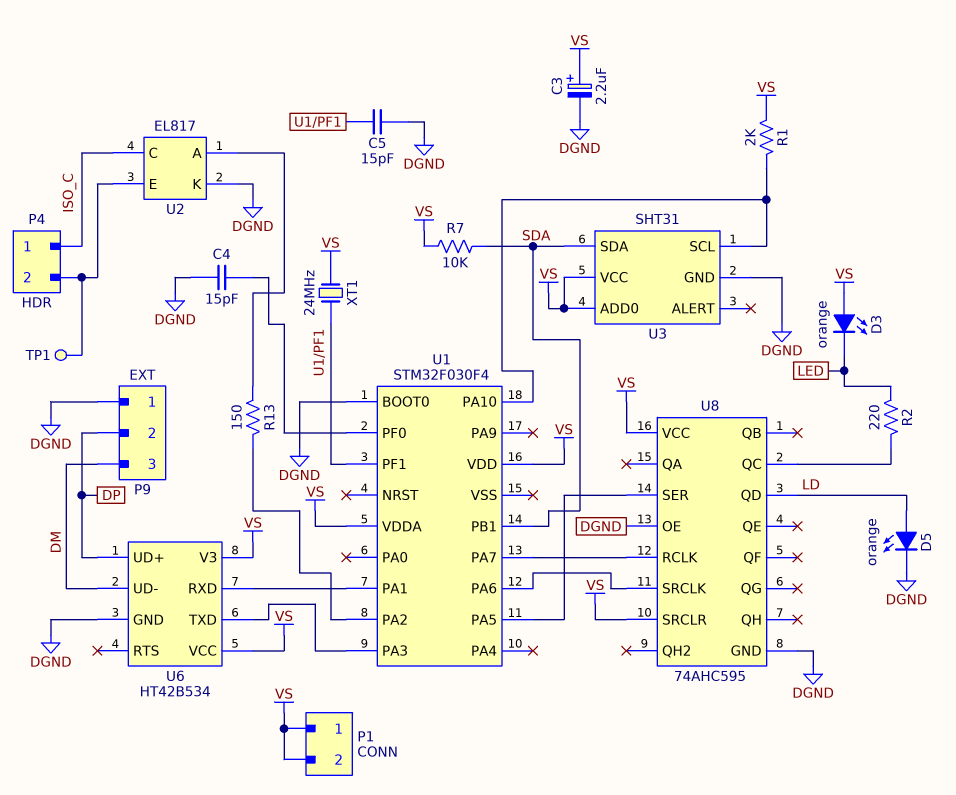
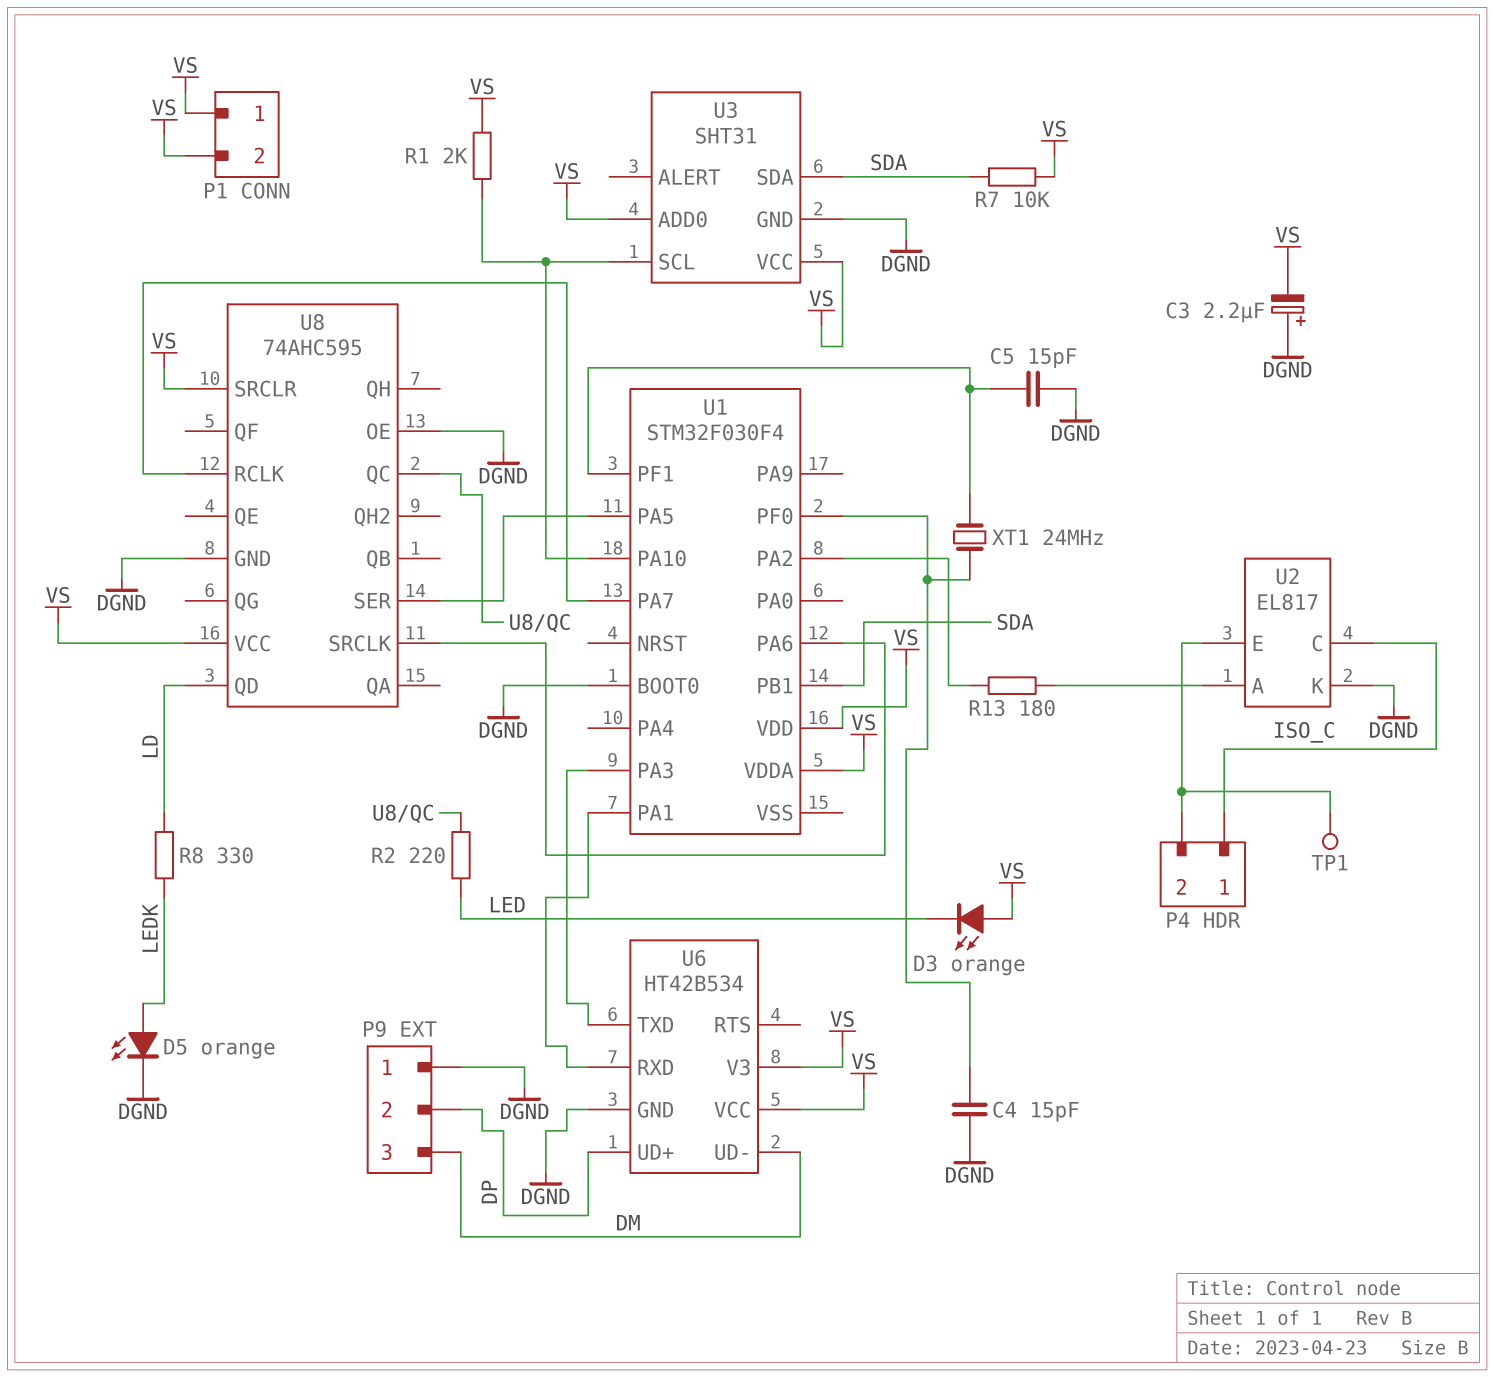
C3: 2.2uF (plus VS, minus DGND) -> 2.2uF (plus DGND, minus VS)
D5: LED orange (A LD, K DGND) -> LED orange (A LEDK, K DGND)
R8: none -> 330 (LD, LEDK)
R13: 150 (U1/PA2, U2/A) -> 180 (U1/PA2, U2/A)
XT1: 24MHz (U1/PF1, VS) -> 24MHz (U1/PF0, U1/PF1)

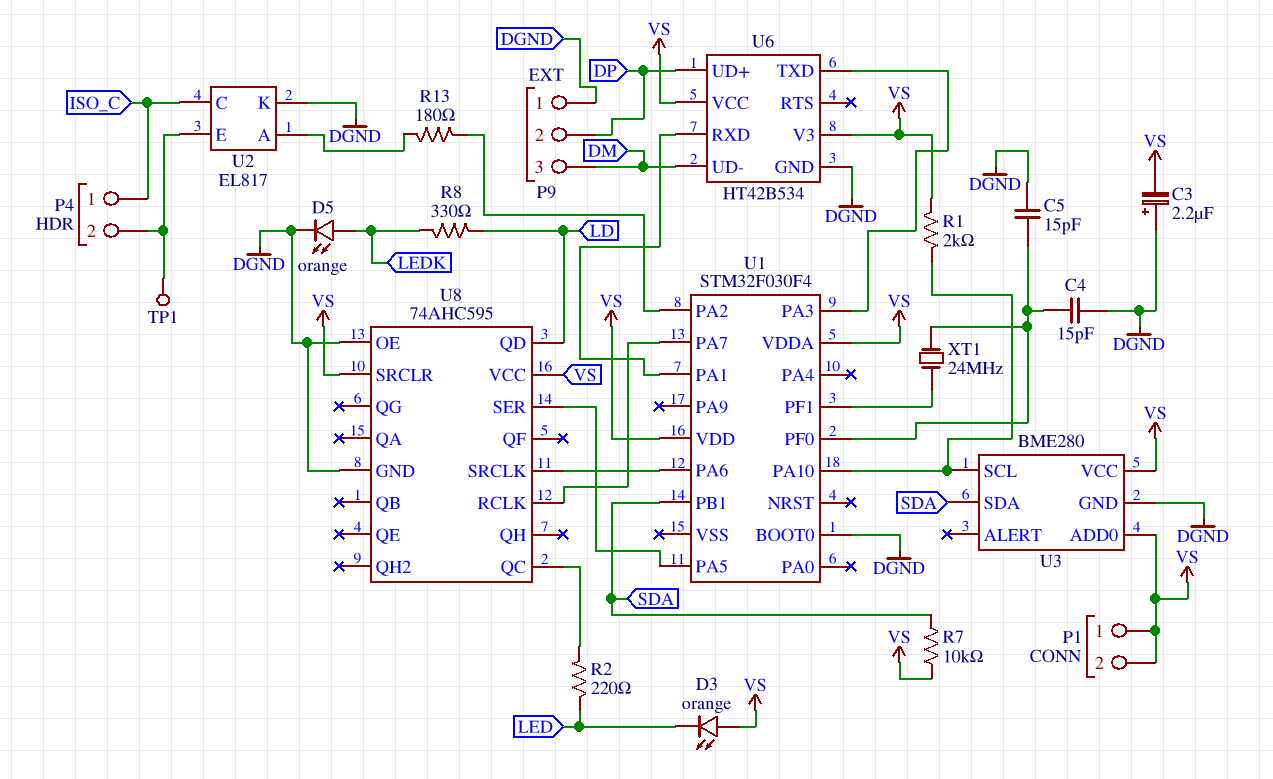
C5: 15pF (DGND, U1/PF1) -> 15pF (DGND, U1/PF0)
U3: SHT31 -> BME280

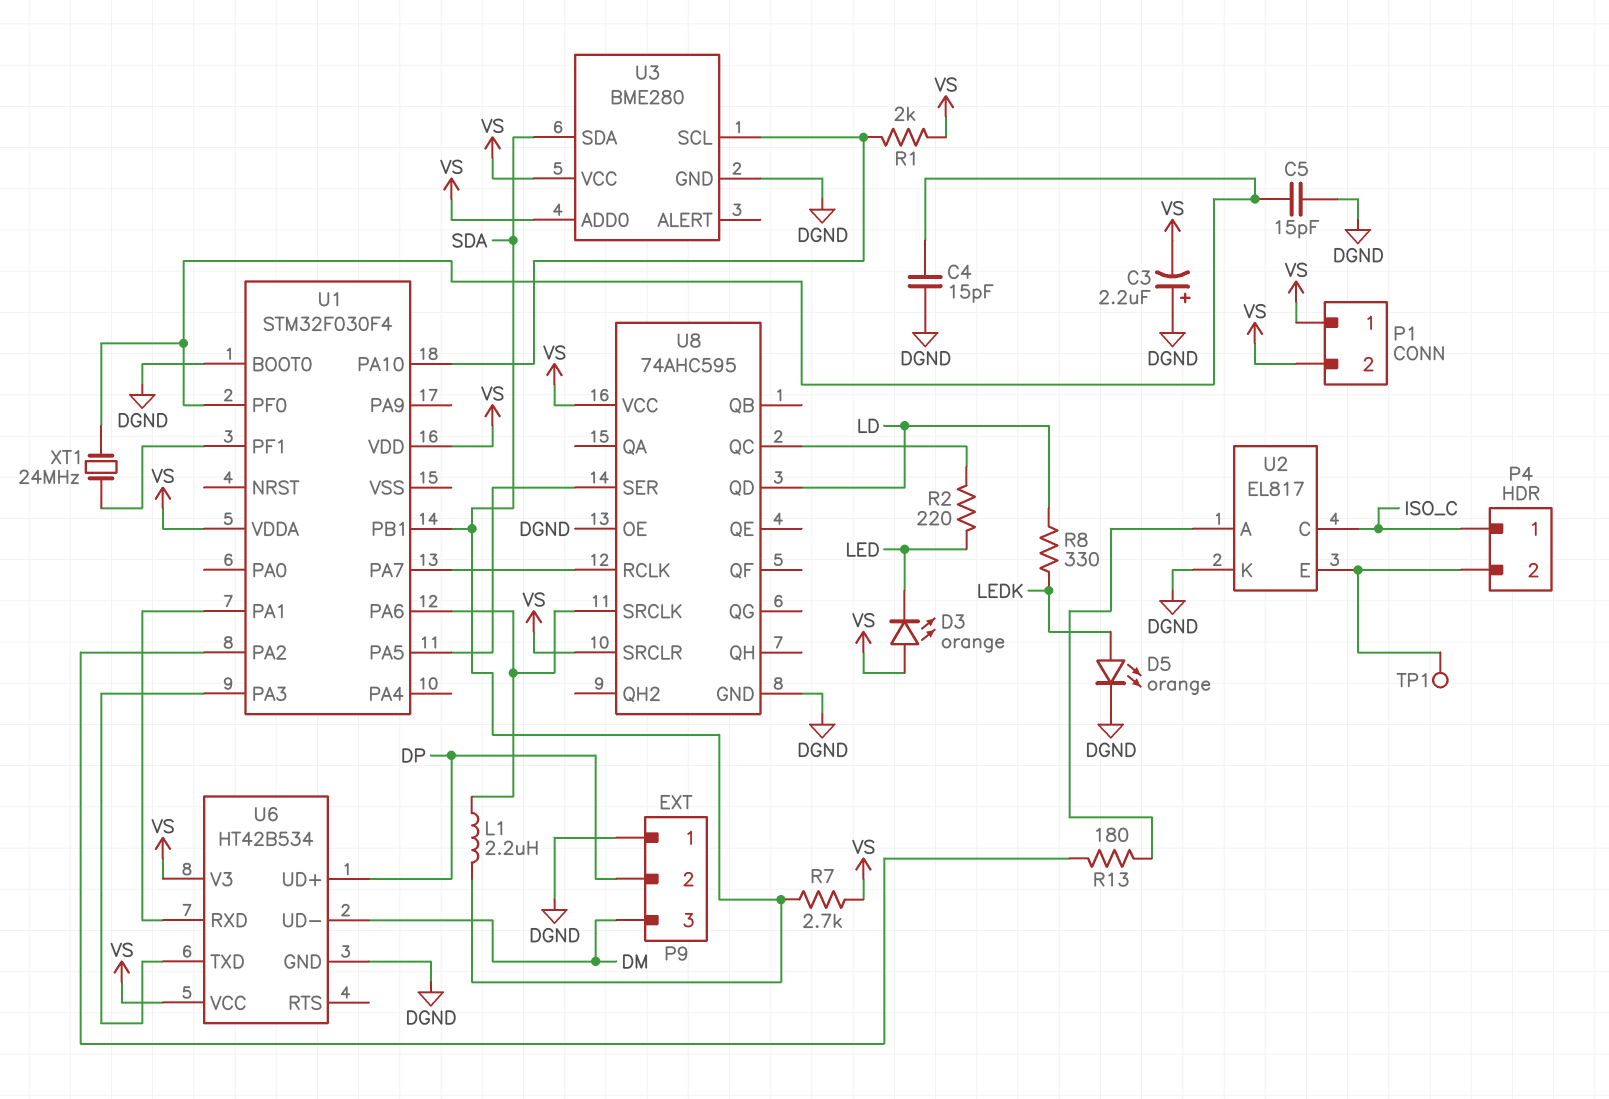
L1: none -> 2.2uH (SDA, U1/PA6)
R7: 10k (SDA, VS) -> 2.7k (SDA, VS)

